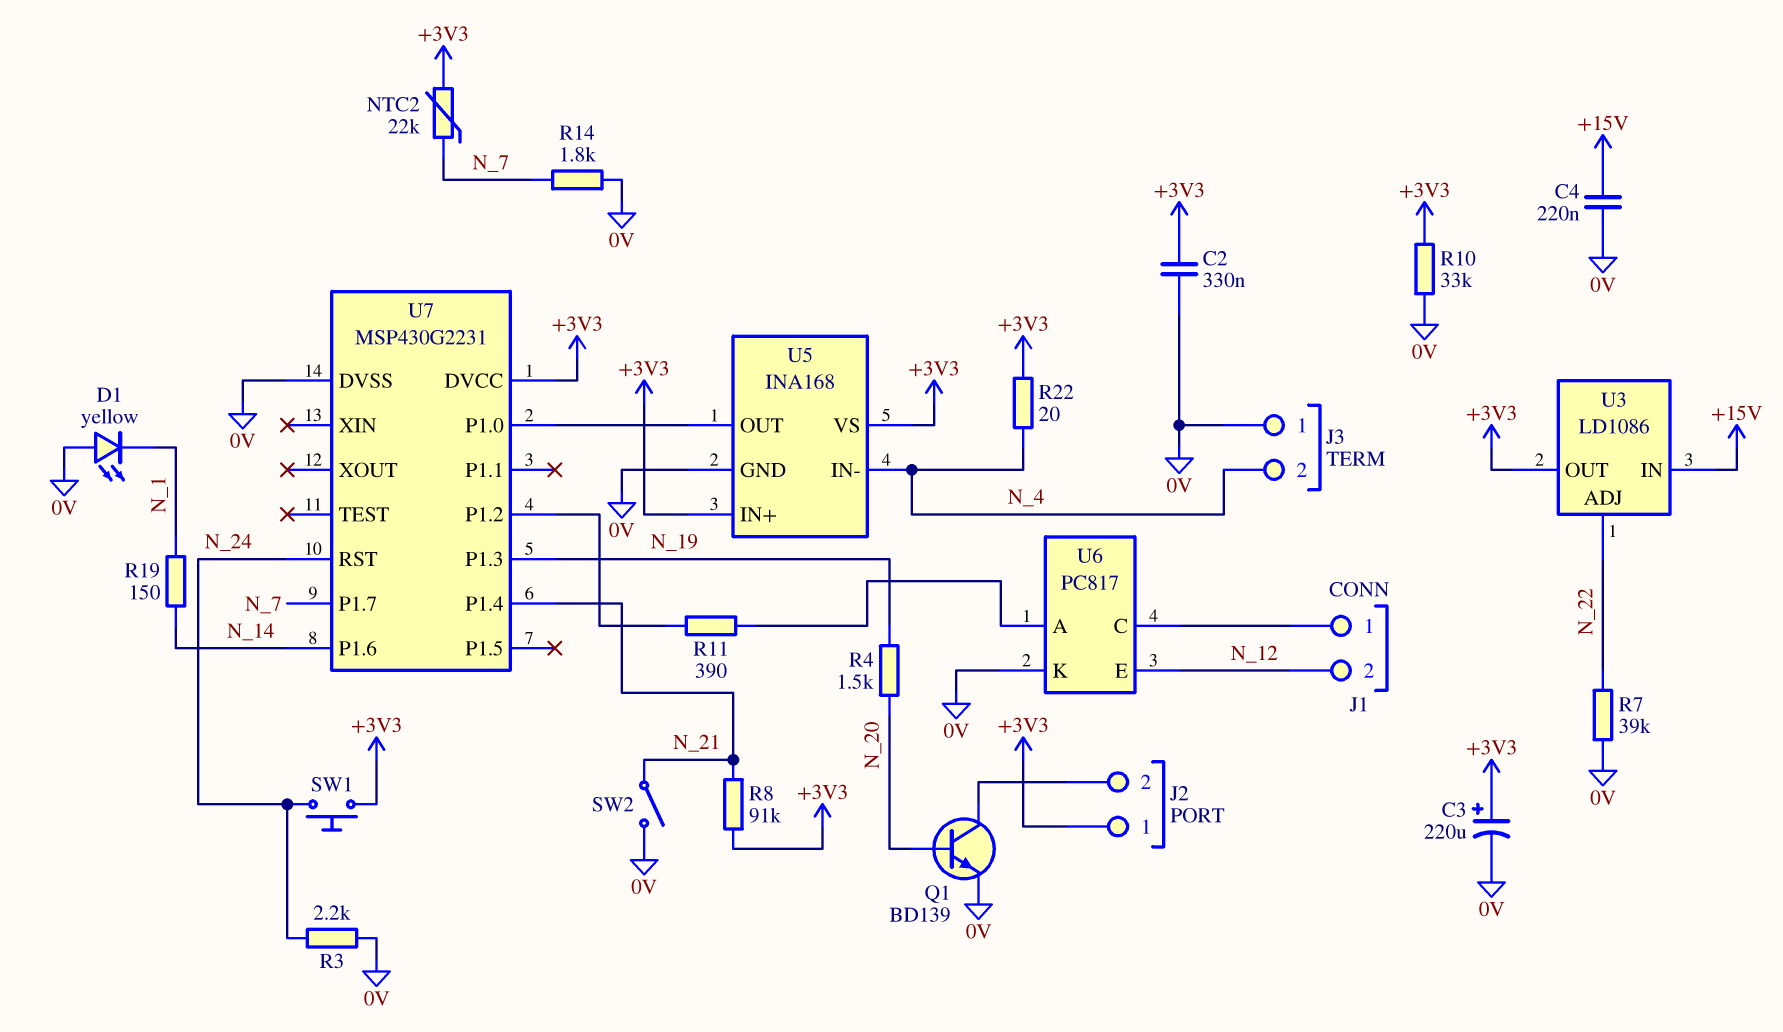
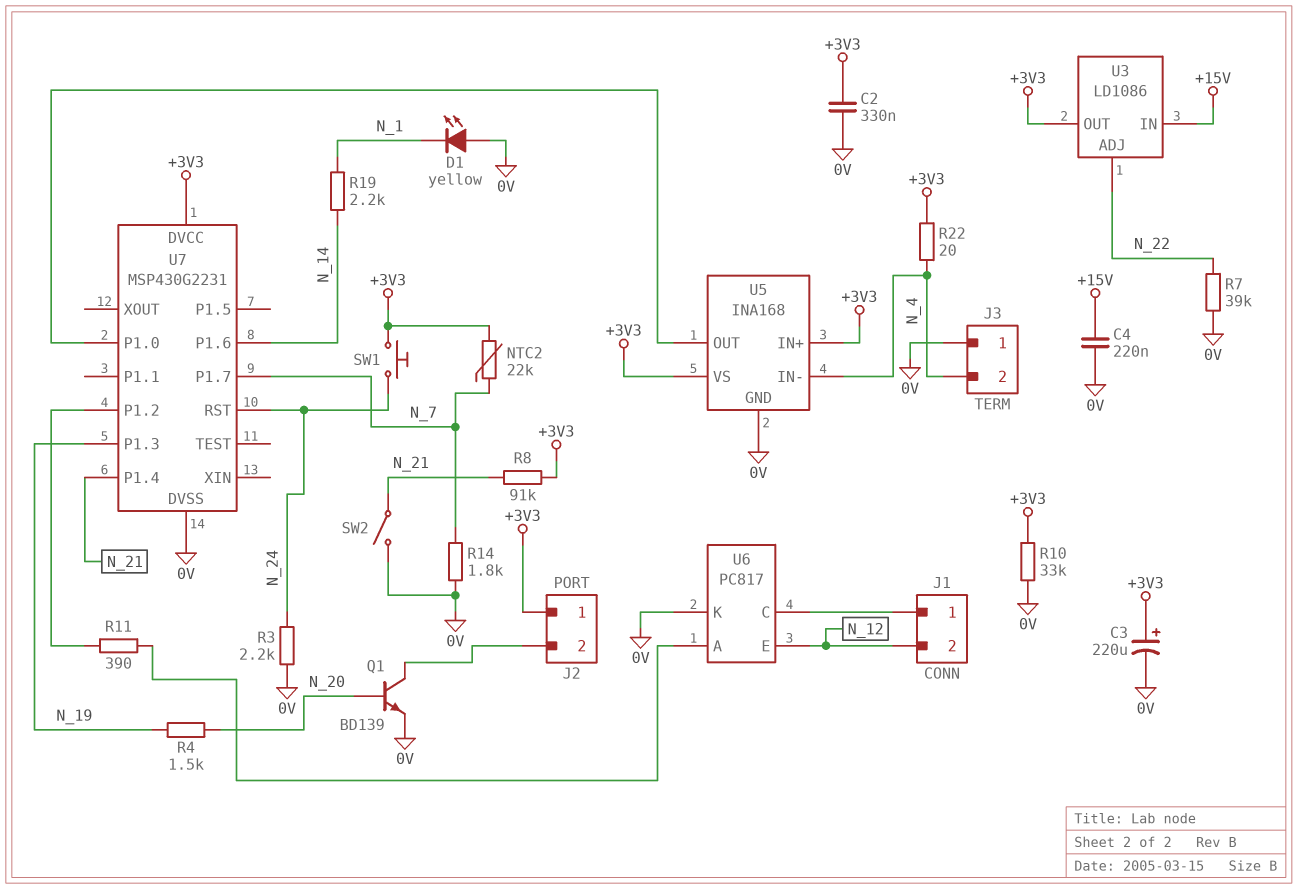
R19: 150 (N_1, N_14) -> 2.2k (N_1, N_14)

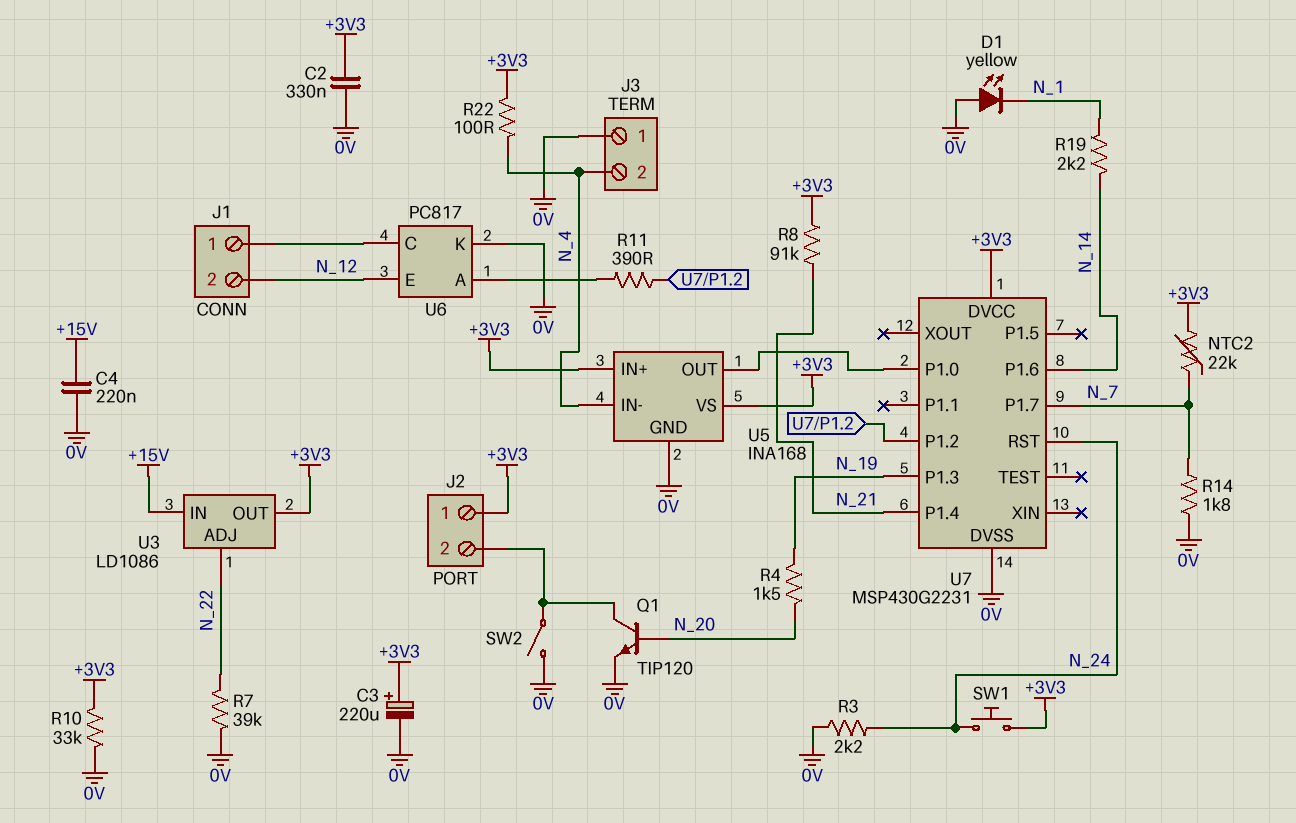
Q1: NPN BD139 (B N_20, C J2/2, E 0V) -> NPN TIP120 (B N_20, C J2/2, E 0V)
R22: 20 (+3V3, N_4) -> 100 (+3V3, N_4)
SW2: switch (0V, N_21) -> switch (0V, J2/2)

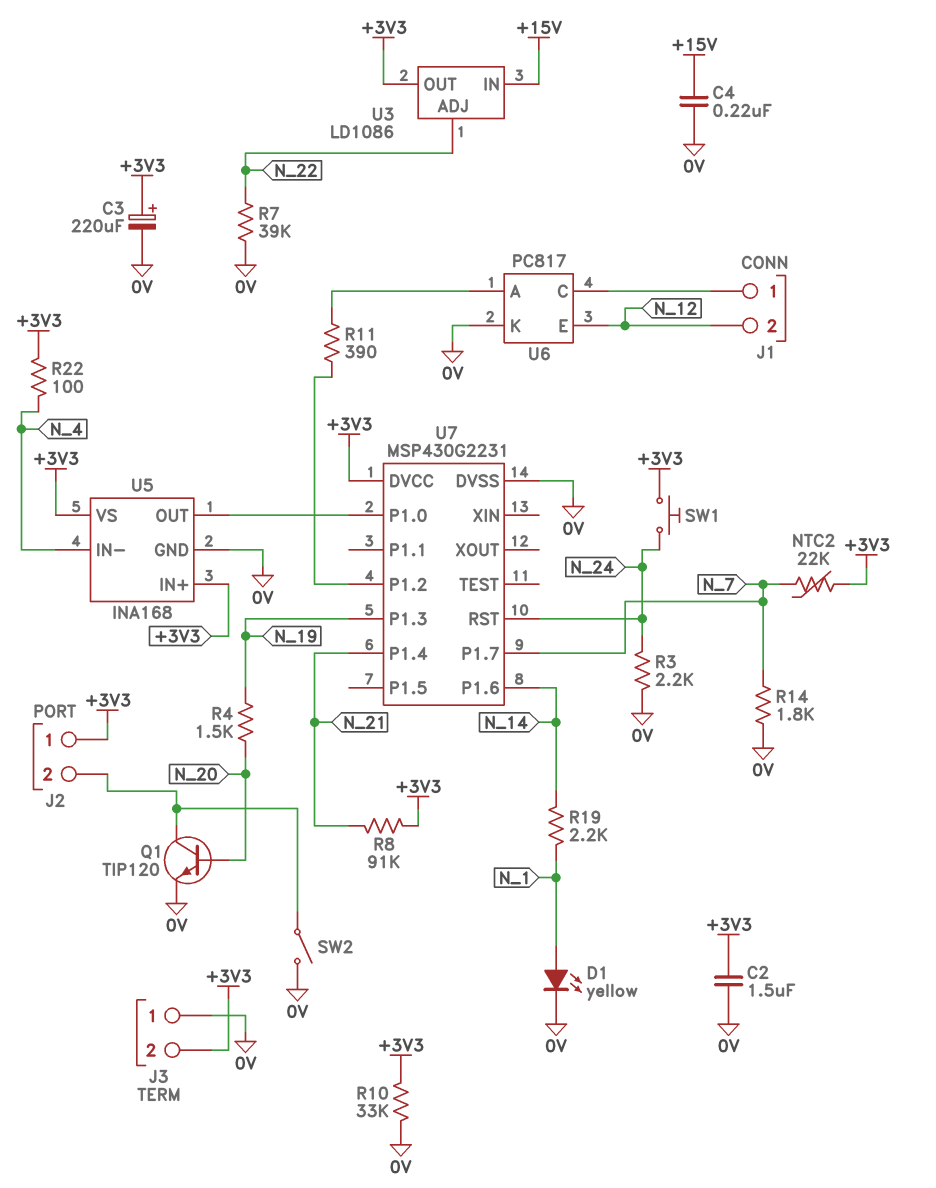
C2: 330nF (+3V3, 0V) -> 1.5uF (+3V3, 0V)
D1: LED yellow (A 0V, K N_1) -> LED yellow (A N_1, K 0V)
J3 pin 2: N_4 -> +3V3

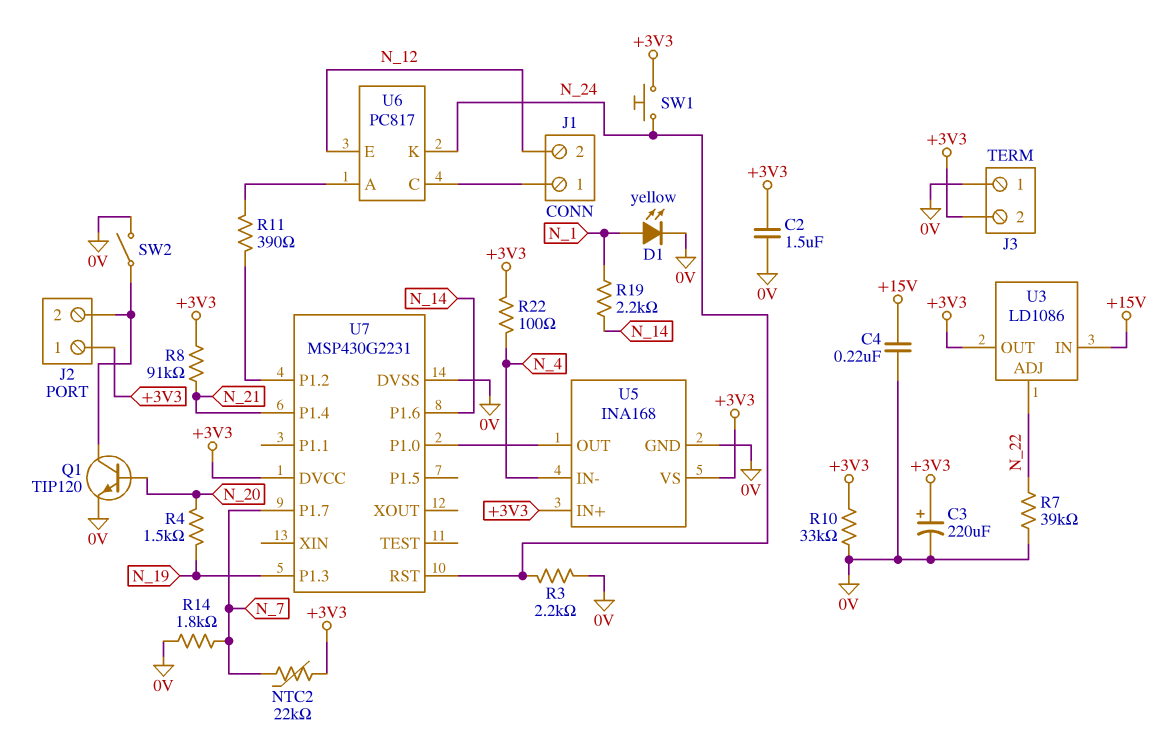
U6 pin K: 0V -> N_24

